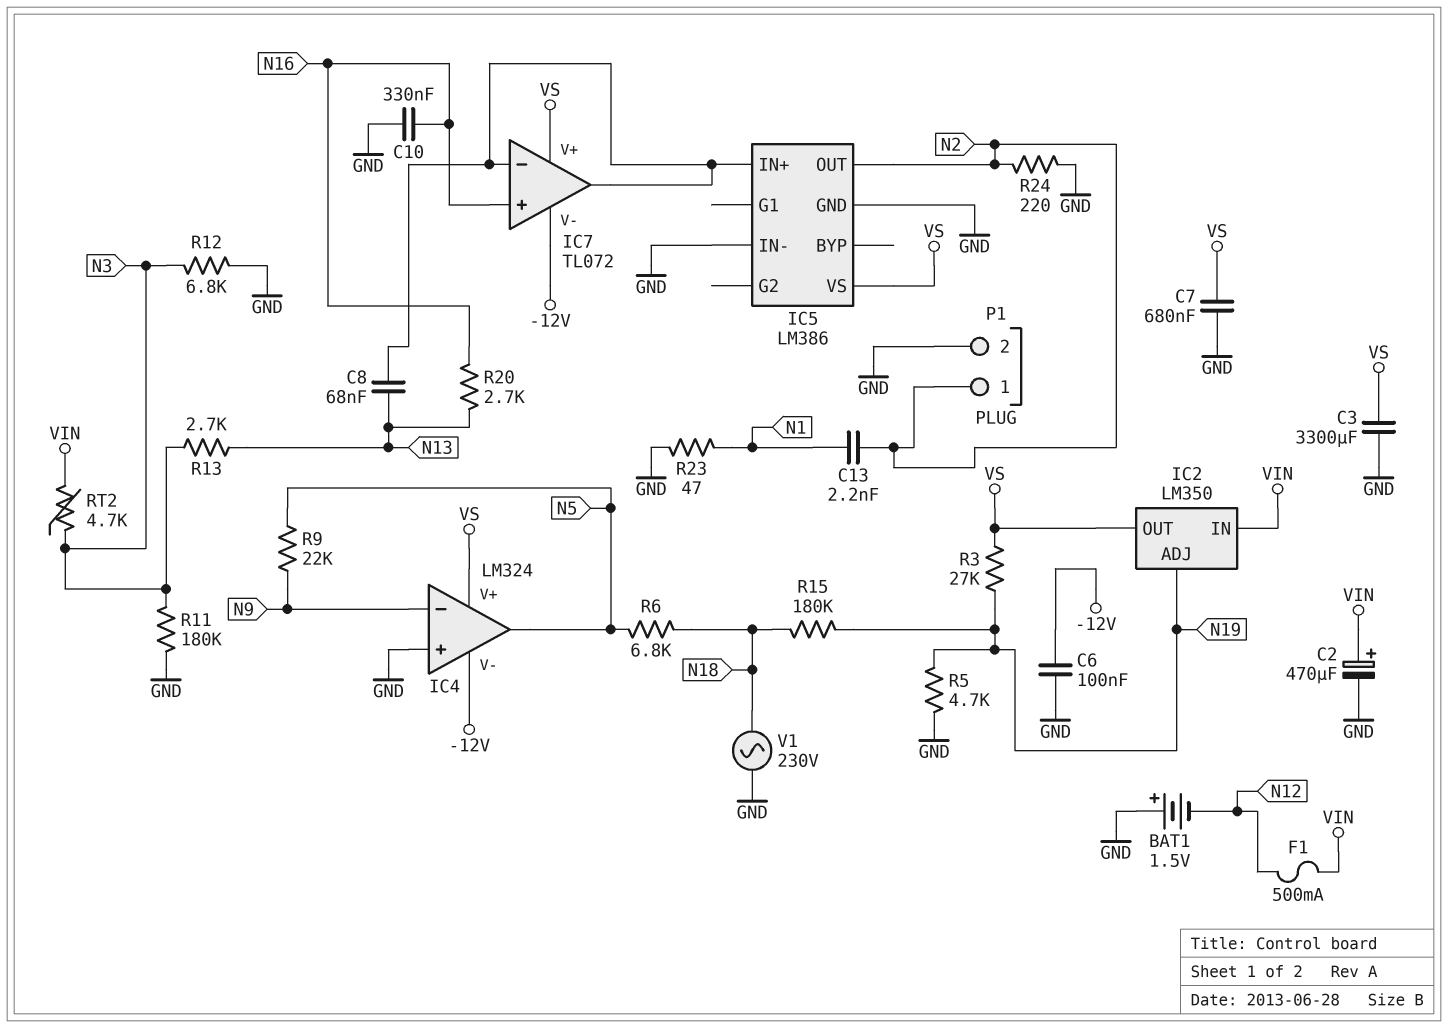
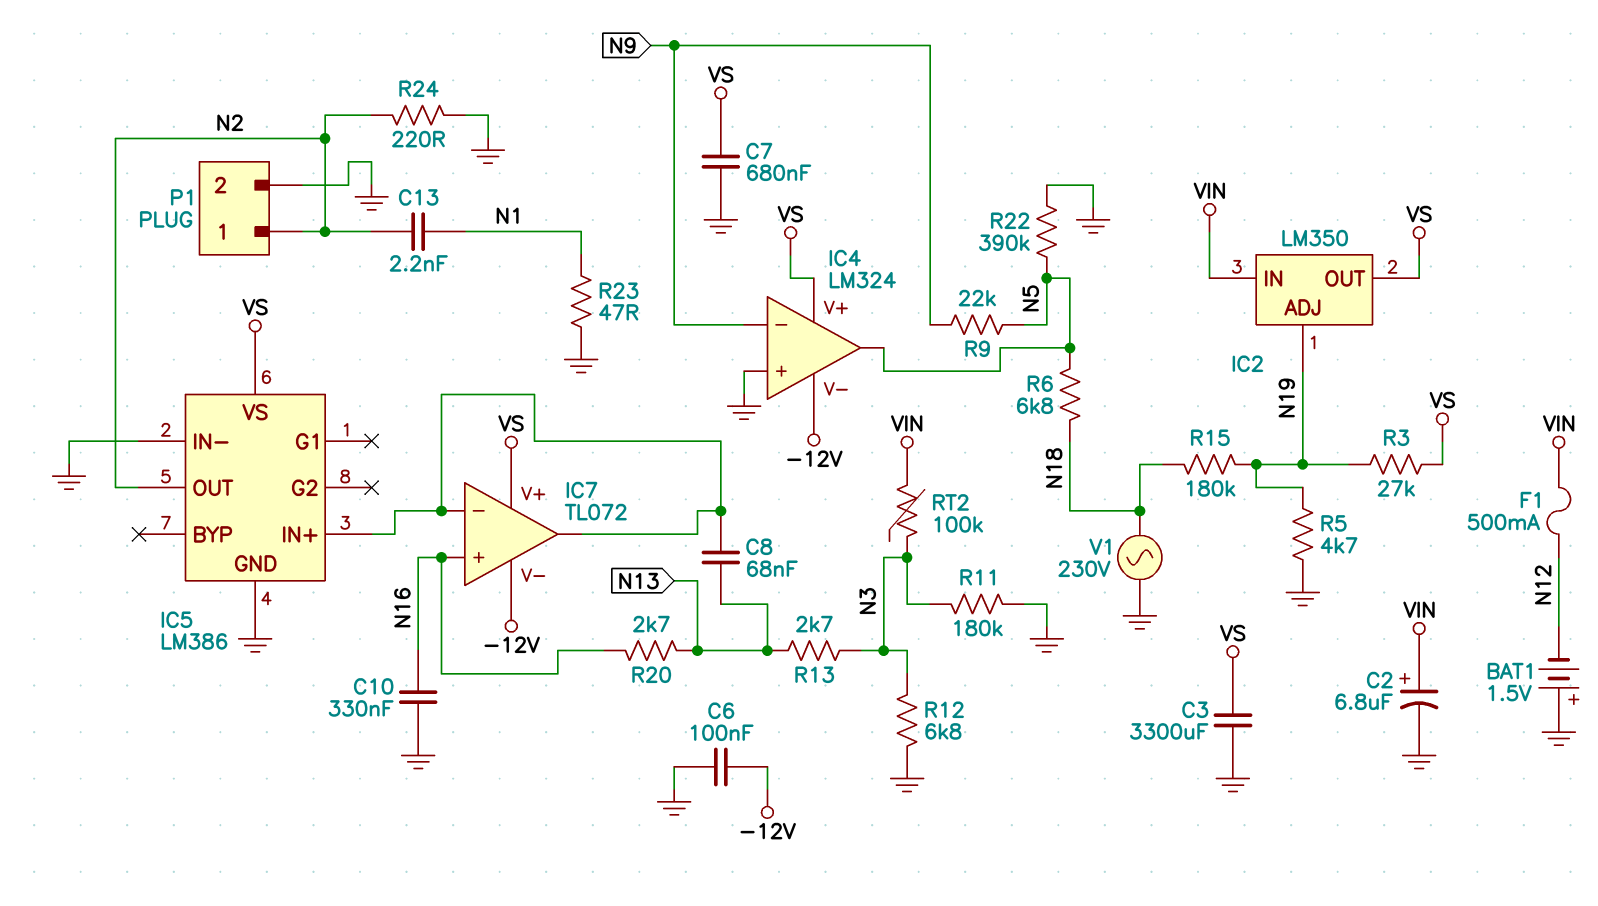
C2: 470uF (plus VIN, minus GND) -> 6.8uF (plus VIN, minus GND)
R22: none -> 390k (GND, N5)
RT2: 4.7k (N3, VIN) -> 100k (N3, VIN)

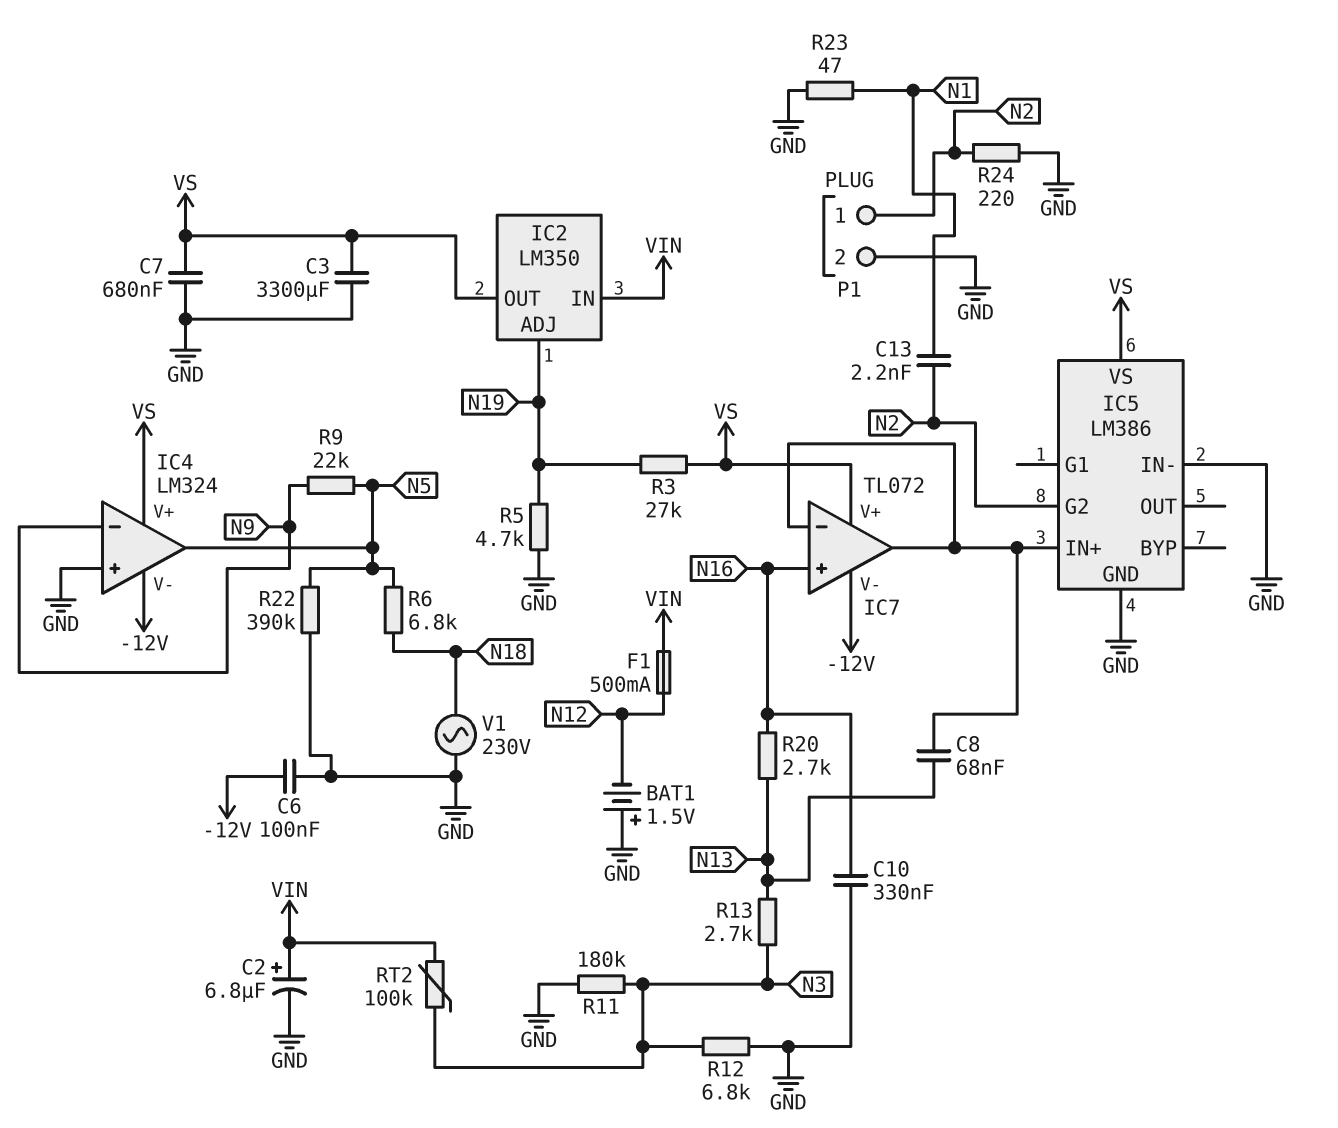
IC5 pin G2: none -> N2
IC5 pin OUT: N2 -> none
R15: 180k (N18, N19) -> none

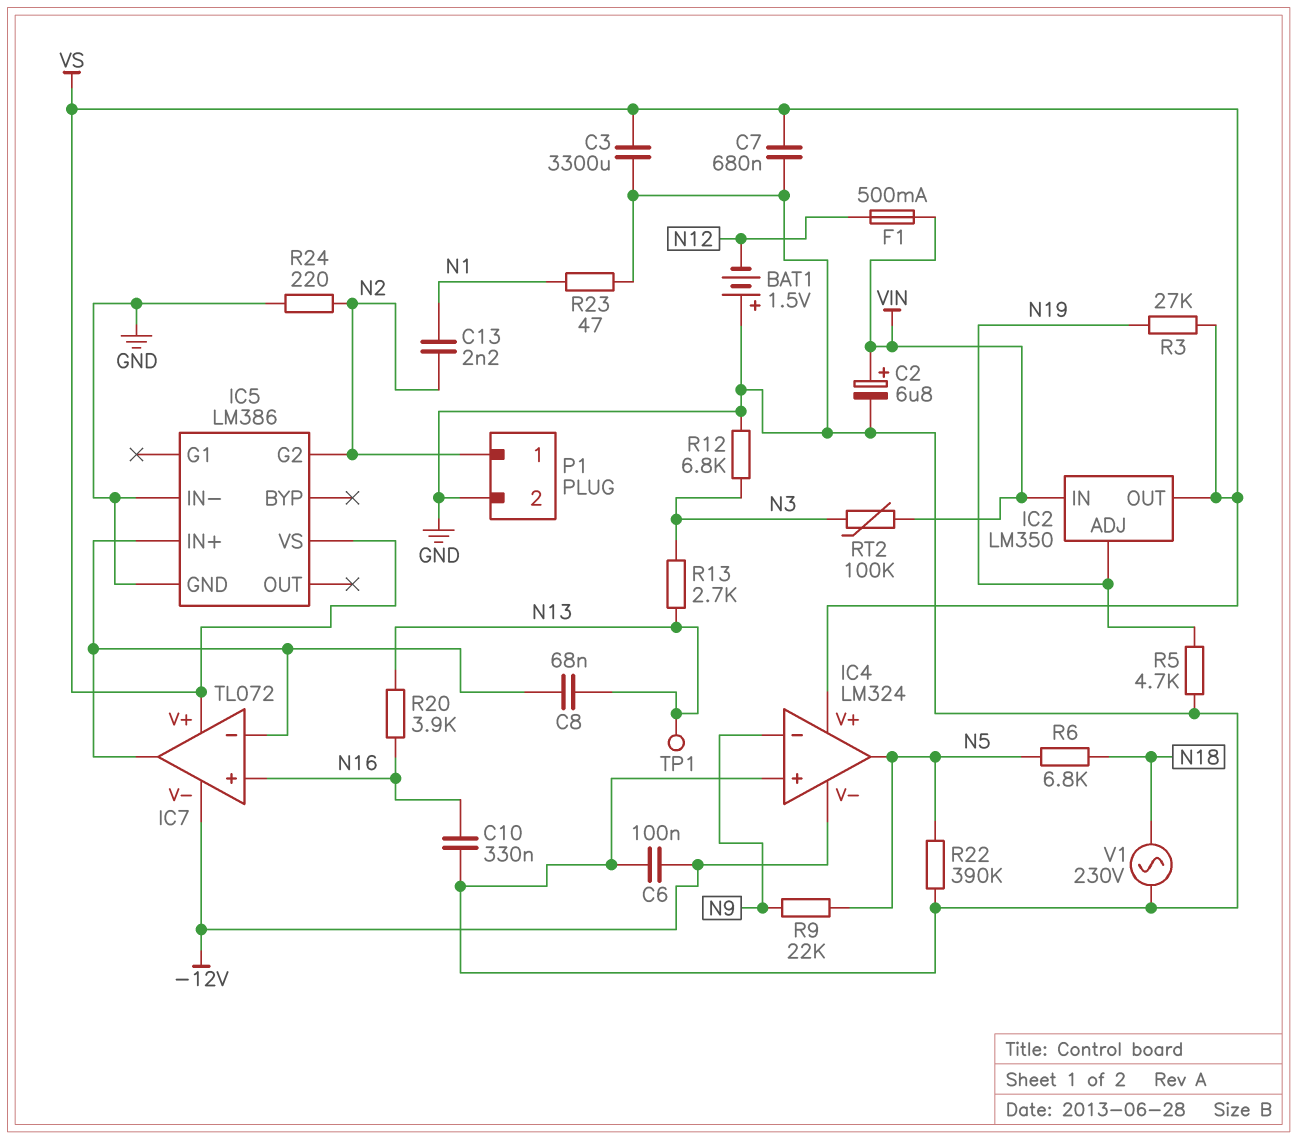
R11: 180k (GND, N3) -> none
R20: 2.7k (N13, N16) -> 3.9k (N13, N16)
TP1: none -> test point (N13)

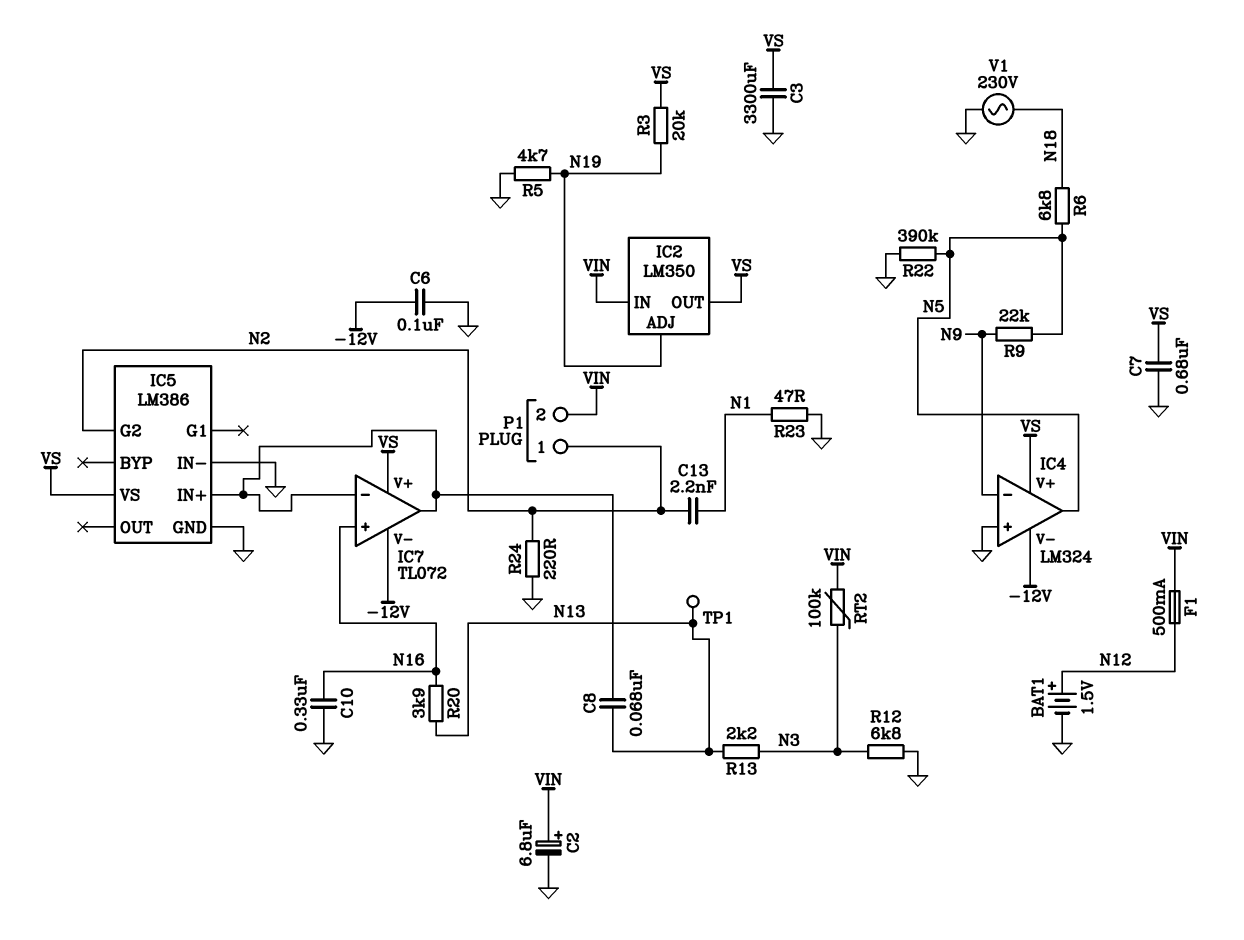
BAT1: 1.5V (plus GND, minus N12) -> 1.5V (plus N12, minus GND)
P1 pin 2: GND -> VIN
R3: 27k (N19, VS) -> 20k (N19, VS)
R13: 2.7k (N3, N13) -> 2.2k (N3, N13)

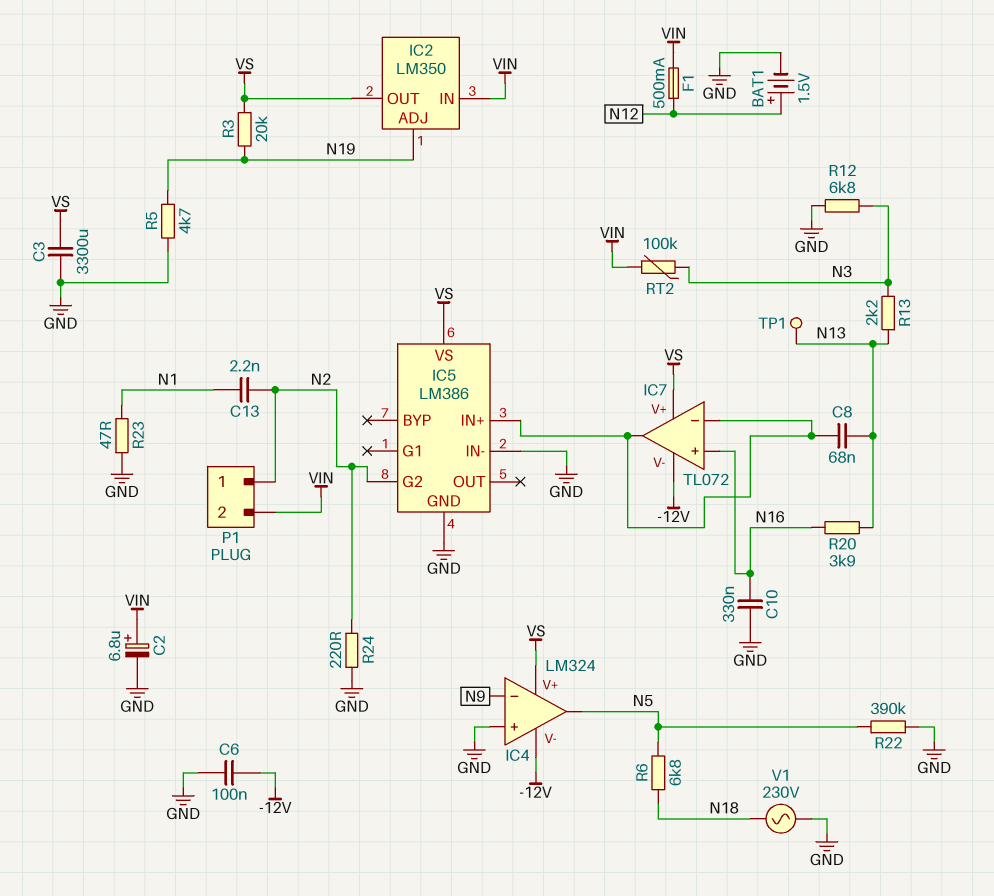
C7: 680nF (GND, VS) -> none
R9: 22k (N5, N9) -> none

